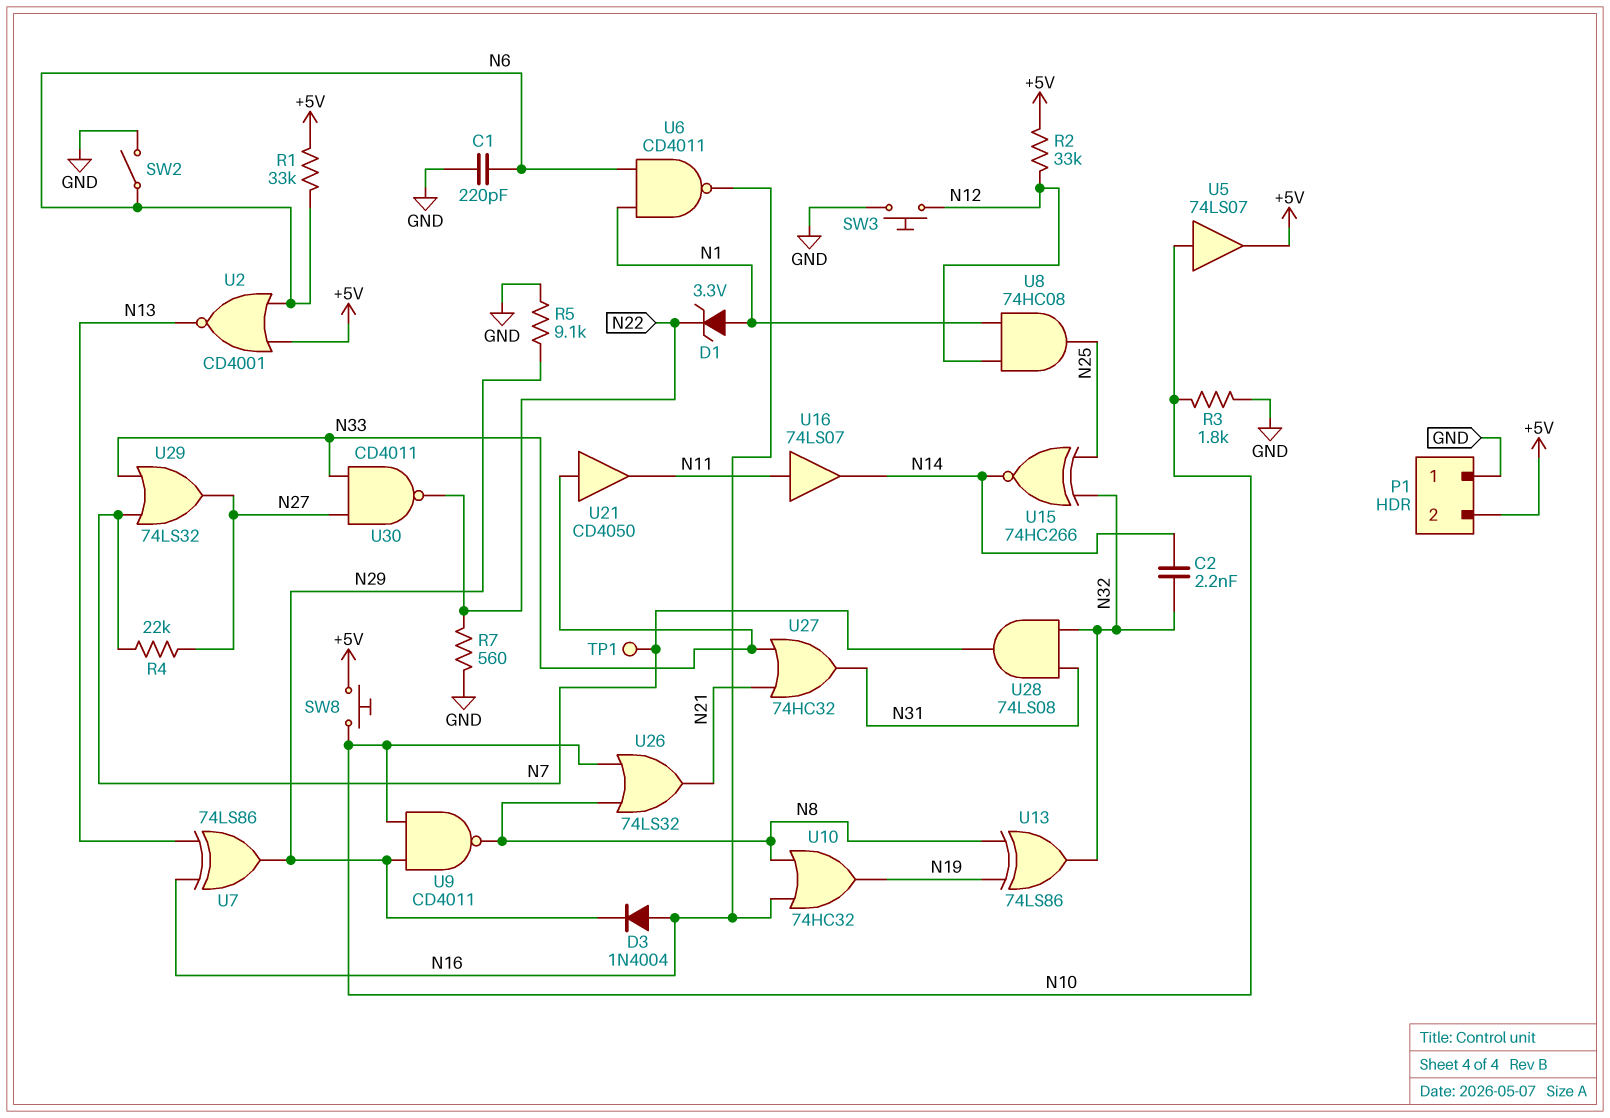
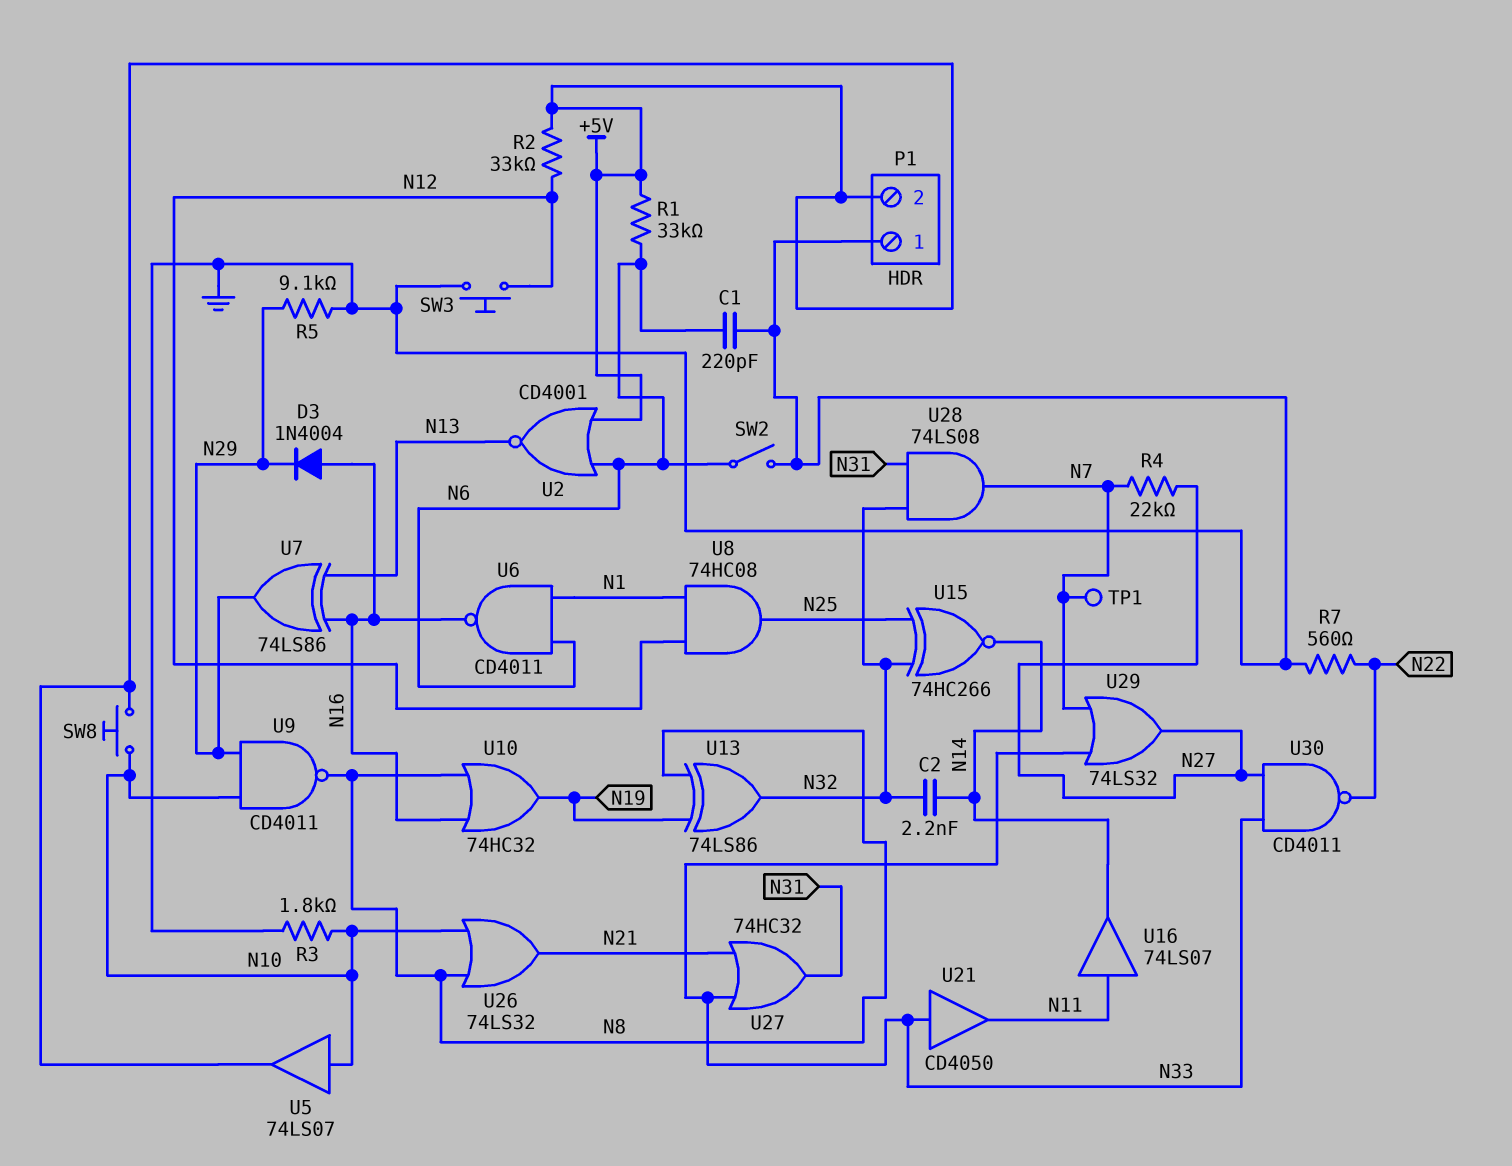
D1: zener 3.3V (A N1, K N22) -> none

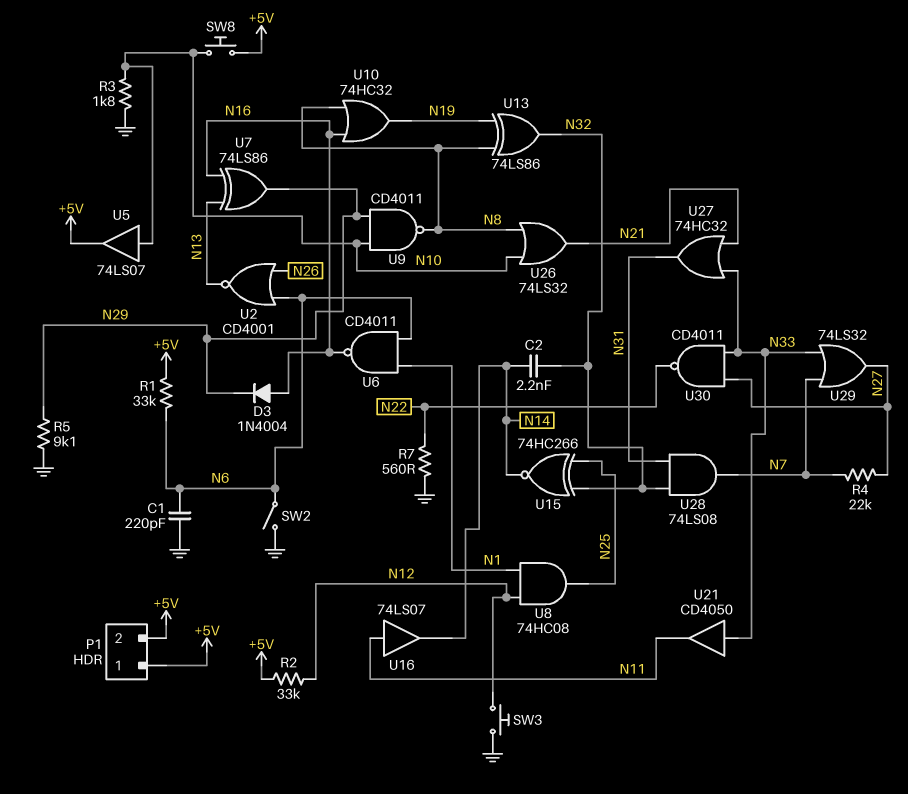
P1 pin 1: GND -> +5V
TP1: test point (N7) -> none
U2: NOR CD4001 (in +5V, in N6, out N13) -> NOR CD4001 (in N6, in N26, out N13)

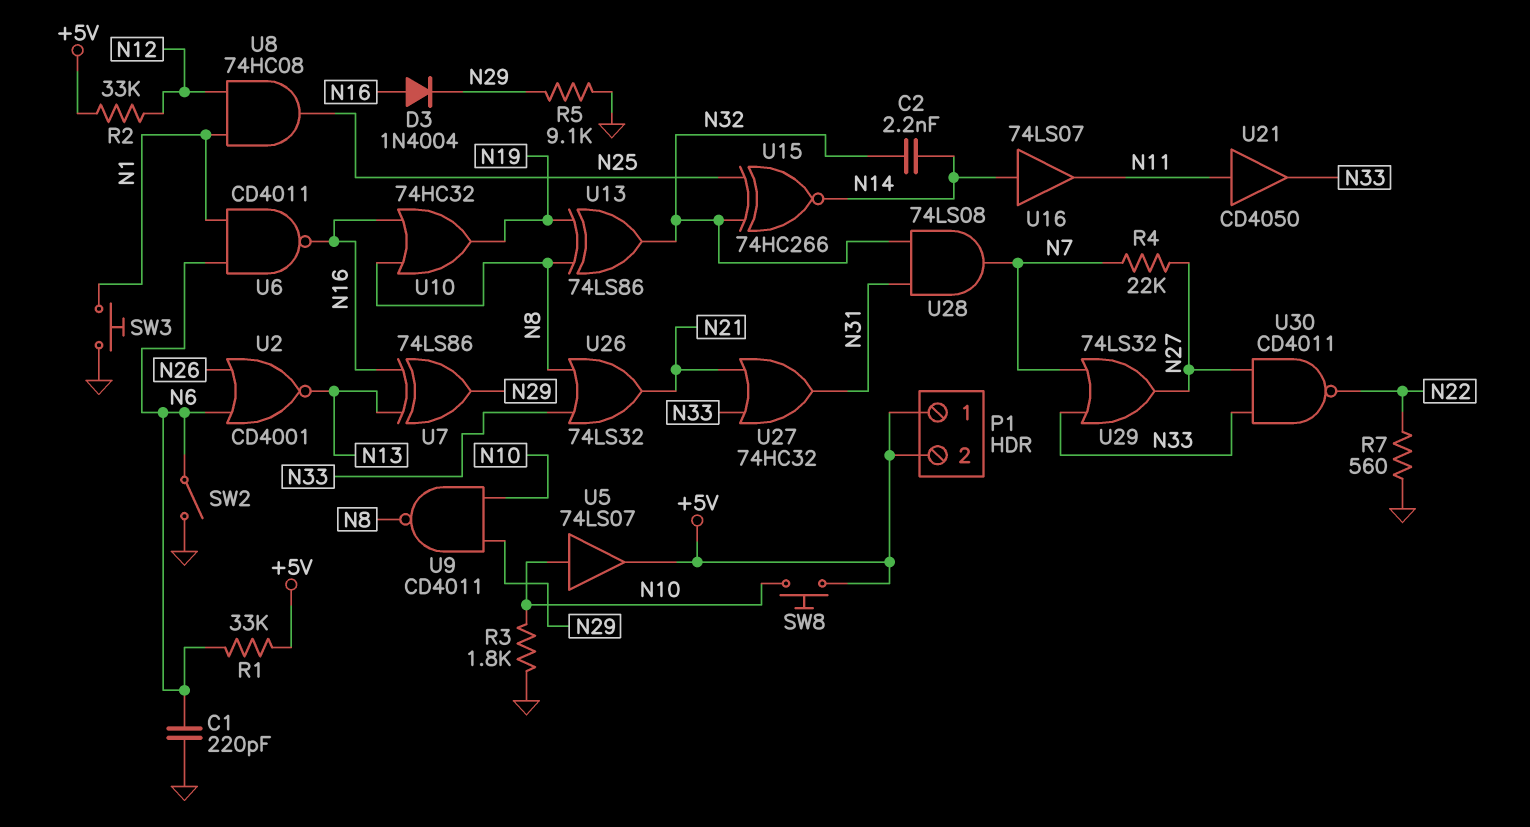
SW3: button (GND, N12) -> button (GND, N1)
U16: buffer 74LS07 (in N11, out N14) -> buffer 74LS07 (in N14, out N11)
U21: buffer CD4050 (in N33, out N11) -> buffer CD4050 (in N11, out N33)
U26: OR 74LS32 (in N8, in N10, out N21) -> OR 74LS32 (in N8, in N33, out N21)

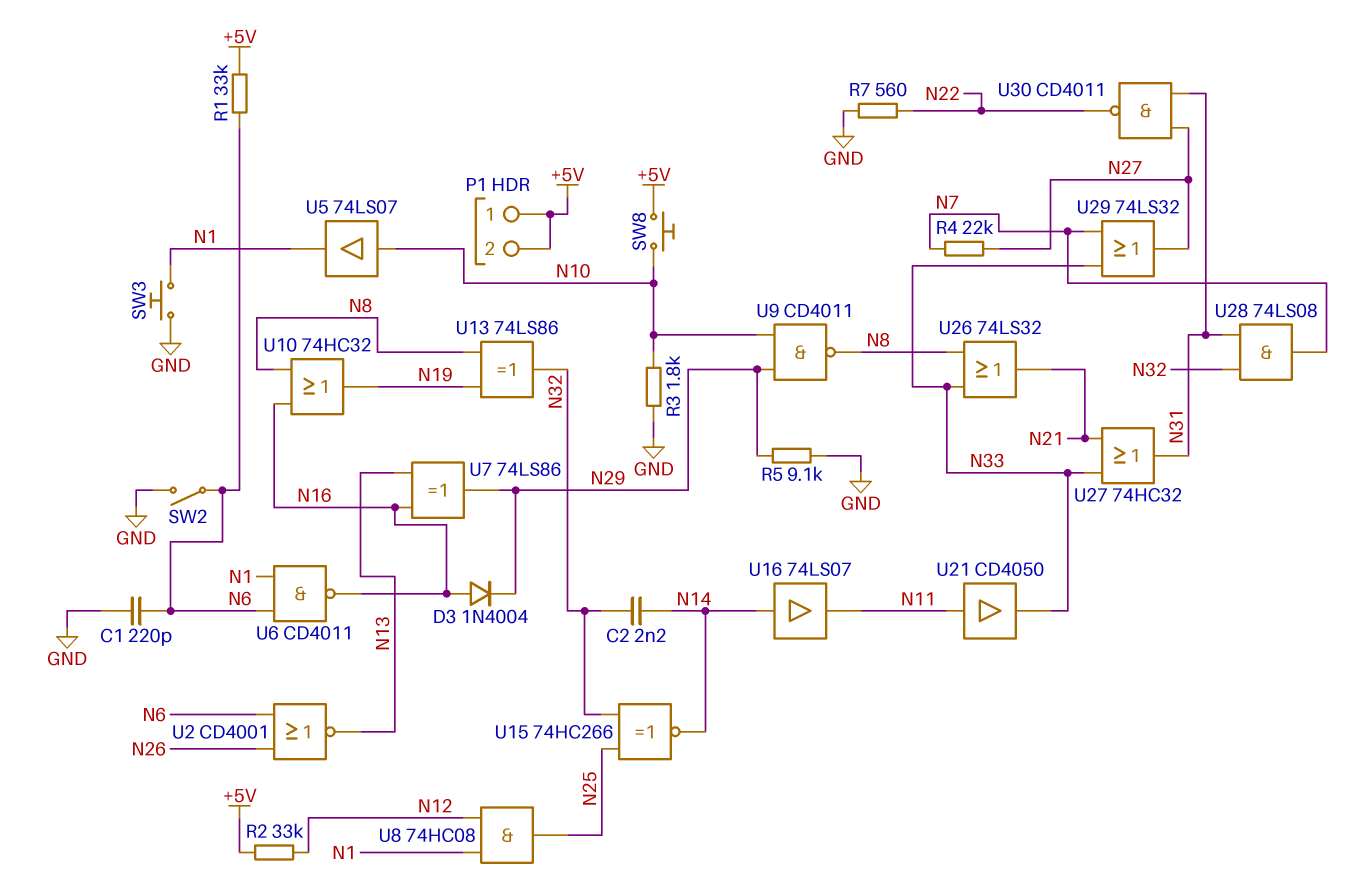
U5: buffer 74LS07 (in N10, out +5V) -> buffer 74LS07 (in N10, out N1)
U30: NAND CD4011 (in N27, in N33, out N22) -> NAND CD4011 (in N27, in N31, out N22)

